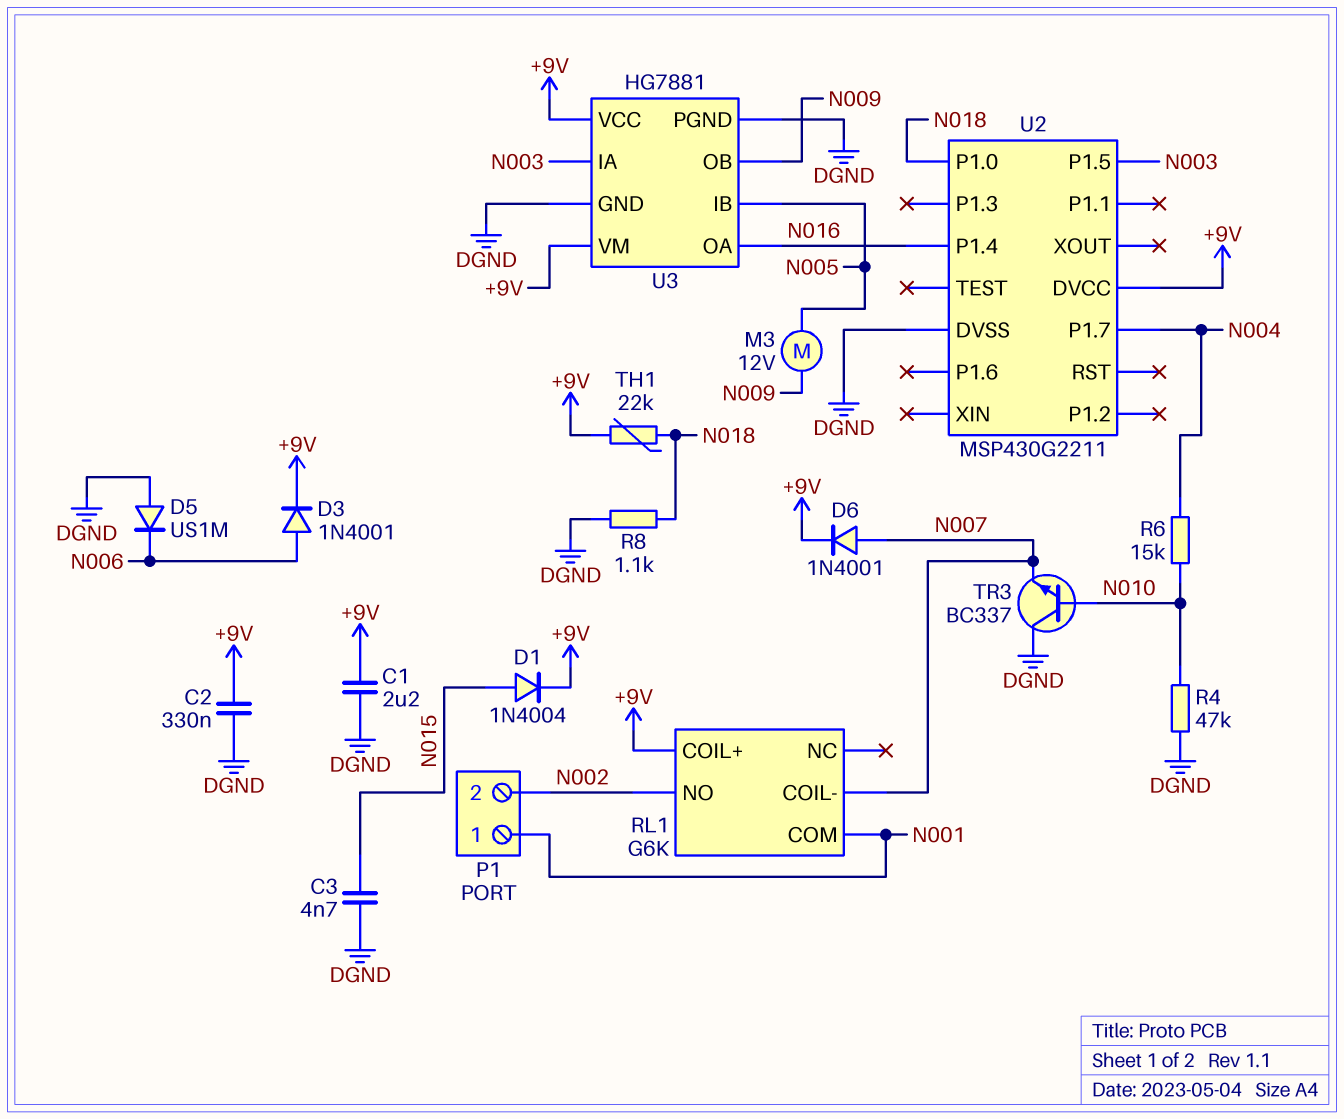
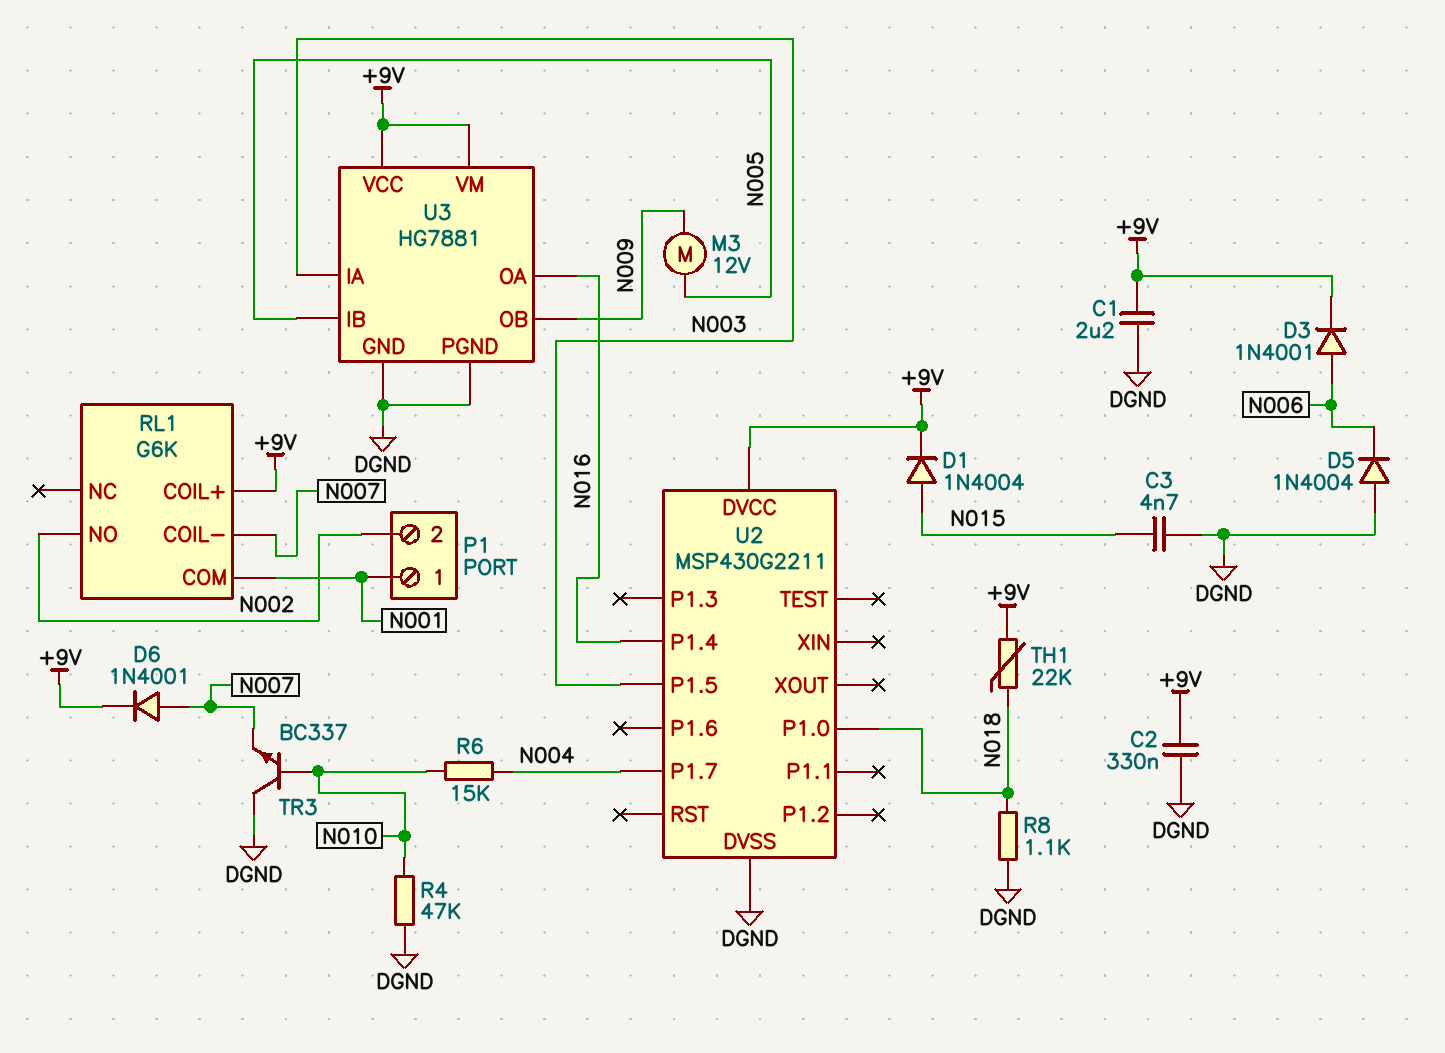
D5: diode US1M (A DGND, K N006) -> diode 1N4004 (A DGND, K N006)

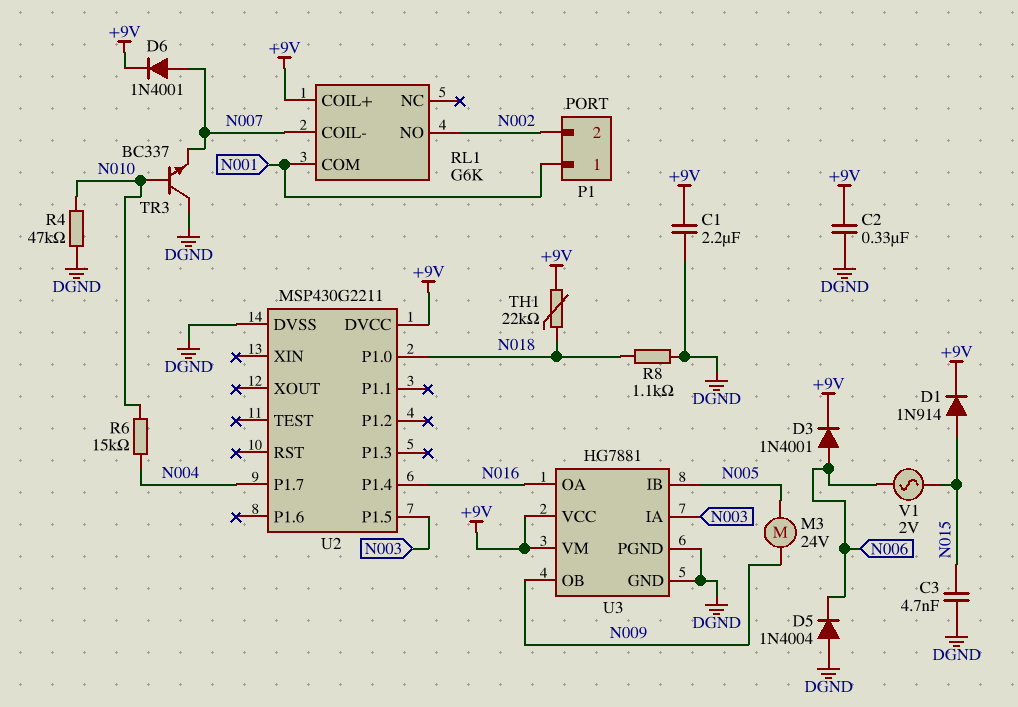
D1: diode 1N4004 (A N015, K +9V) -> diode 1N914 (A N015, K +9V)
M3: motor 12V (N005, N009) -> motor 24V (N005, N009)
V1: none -> AC 2V (N006, N015)

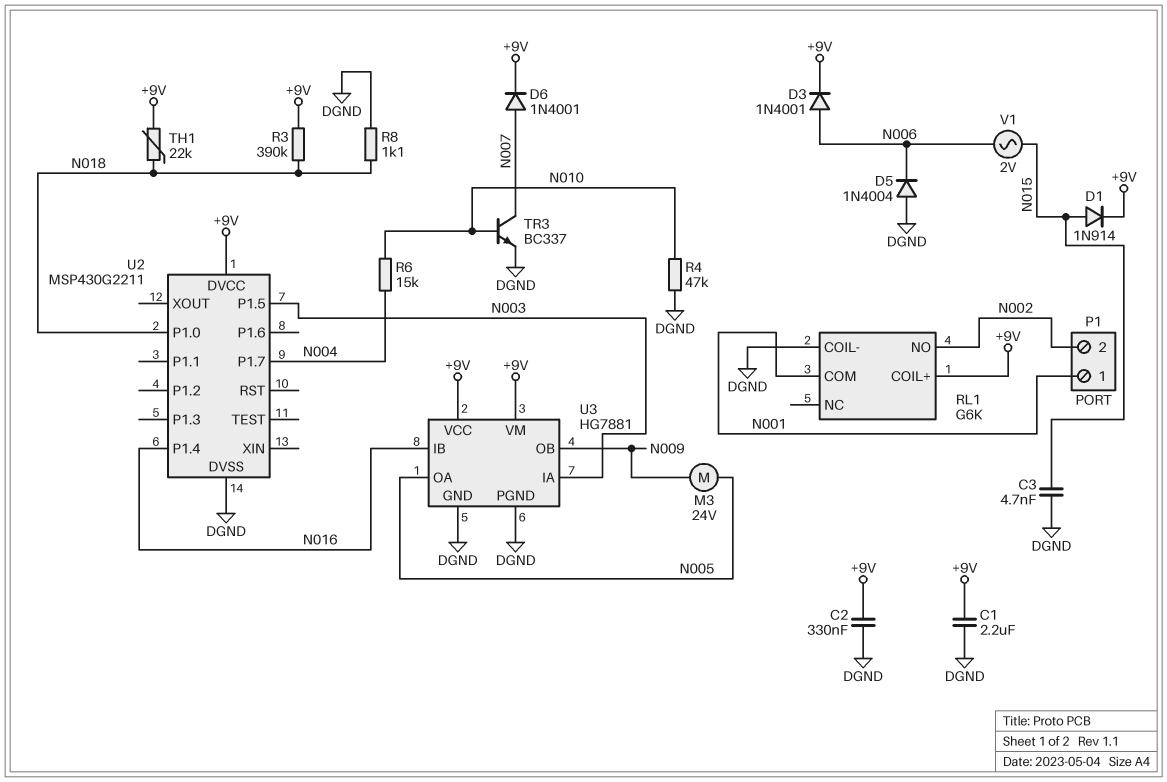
R3: none -> 390k (+9V, N018)
RL1 pin COIL-: N007 -> DGND
TR3: NPN BC337 (B N010, C DGND, E N007) -> NPN BC337 (B N010, C N007, E DGND)
U3 pin IB: N005 -> N016
U3 pin OA: N016 -> N005

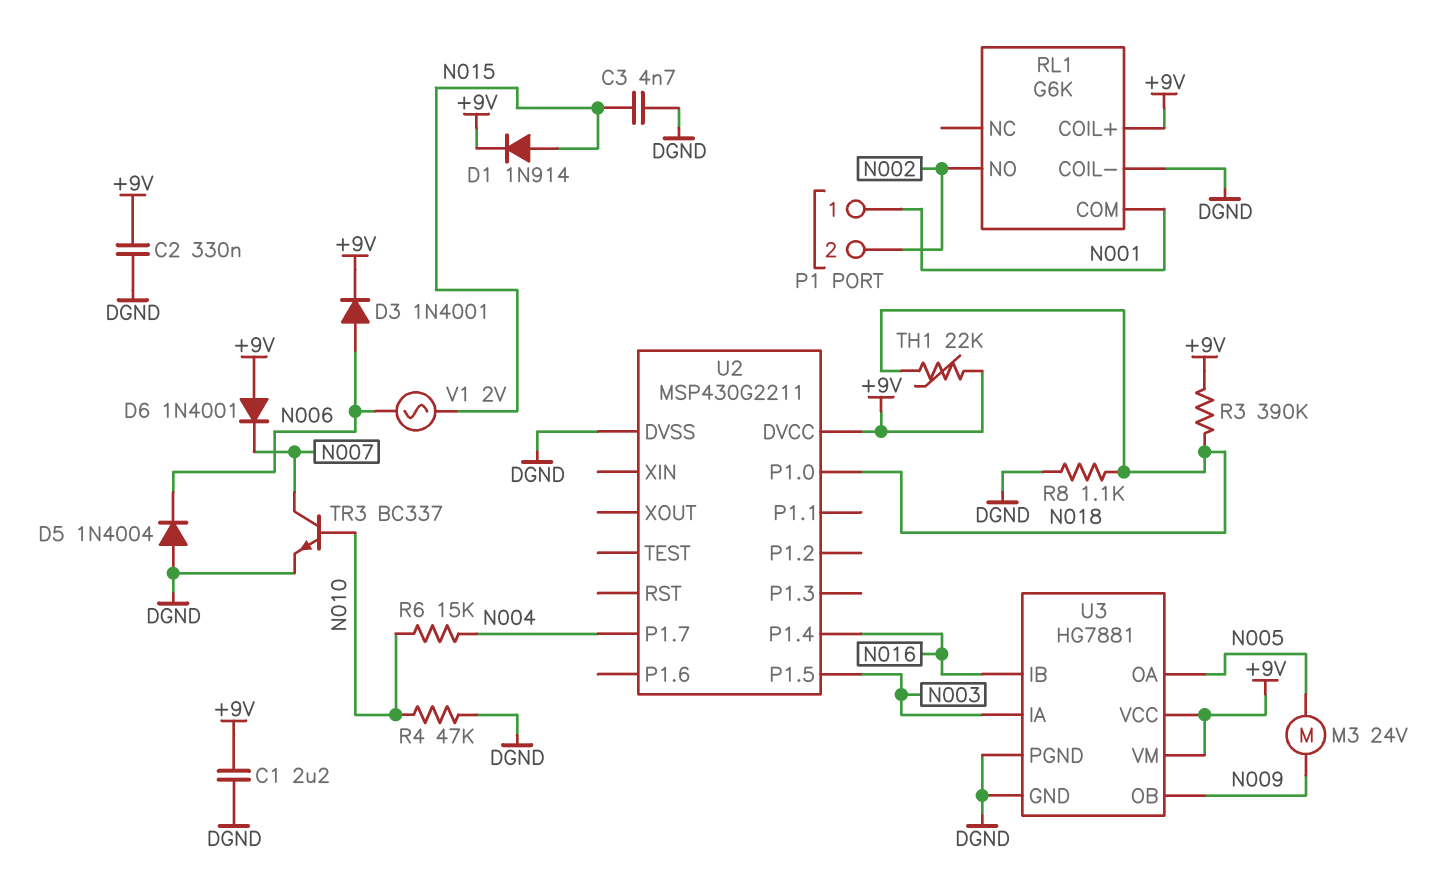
D6: diode 1N4001 (A N007, K +9V) -> diode 1N4001 (A +9V, K N007)

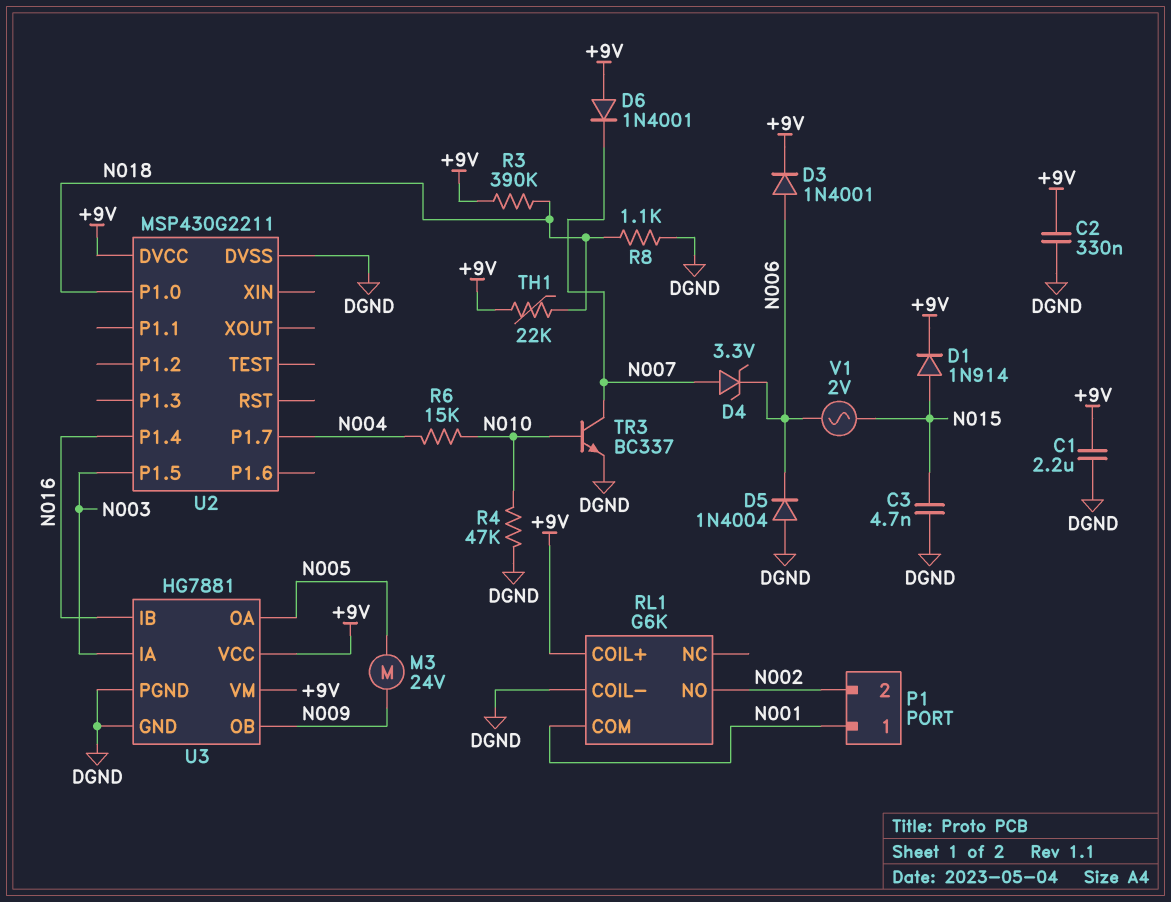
D4: none -> zener 3.3V (A N007, K N006)

